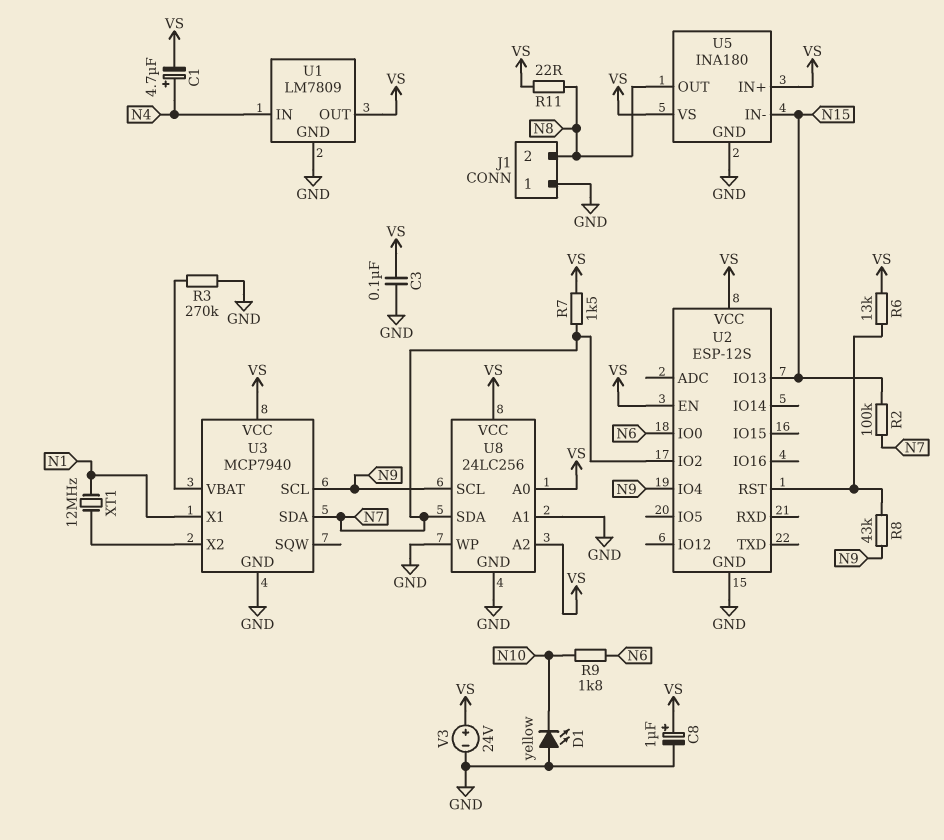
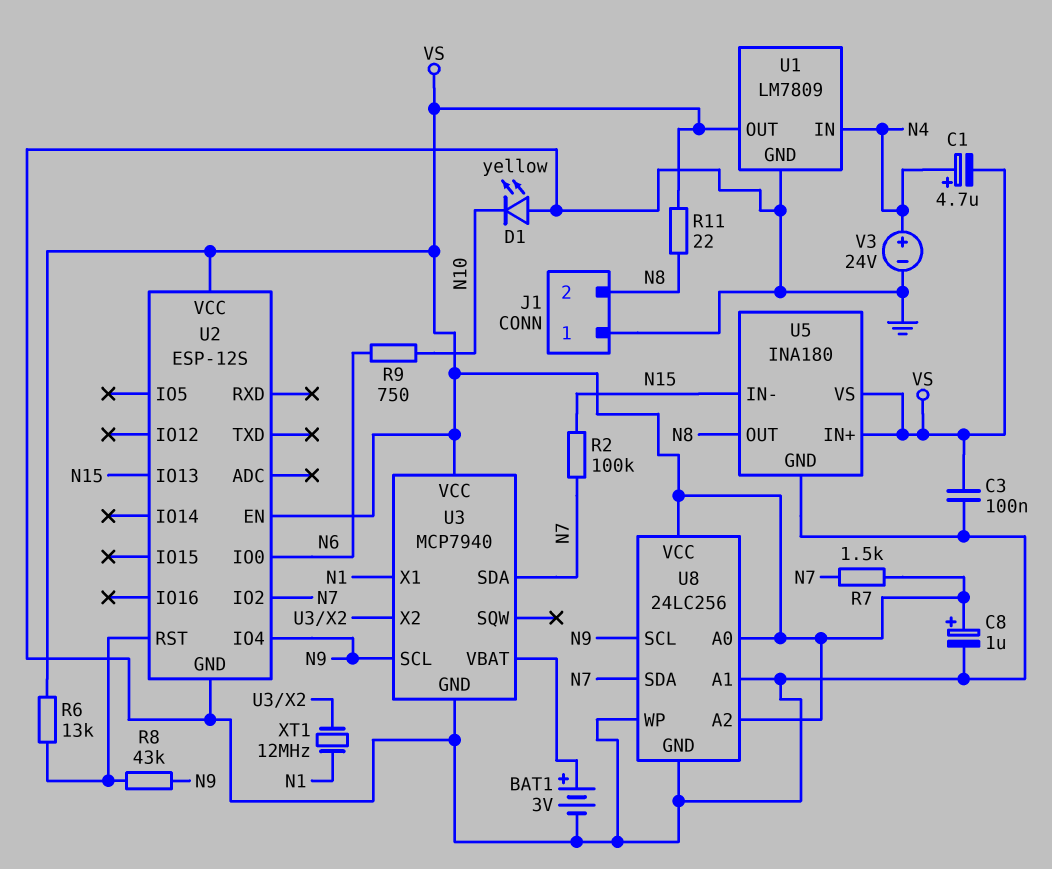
BAT1: none -> 3V (plus U3/VBAT, minus GND)
R3: 270k (GND, U3/VBAT) -> none
R9: 1.8k (N6, N10) -> 750 (N6, N10)
V3: 24V (plus VS, minus GND) -> 24V (plus N4, minus GND)

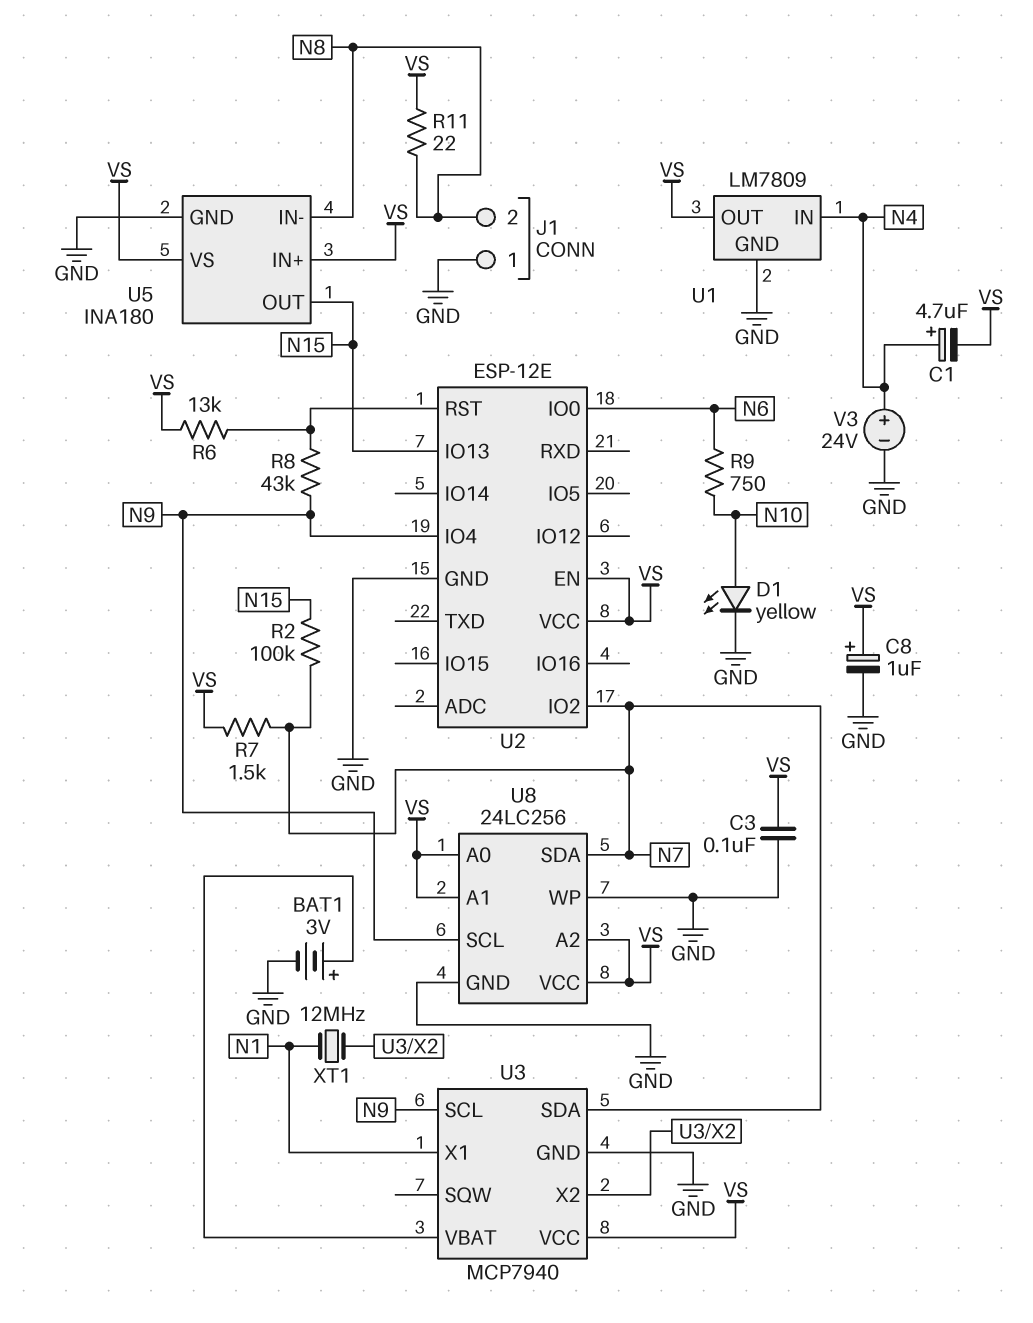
D1: LED yellow (A GND, K N10) -> LED yellow (A N10, K GND)
U2: ESP-12S -> ESP-12E
U5 pin IN-: N15 -> N8
U5 pin OUT: N8 -> N15
U8 pin A1: GND -> VS

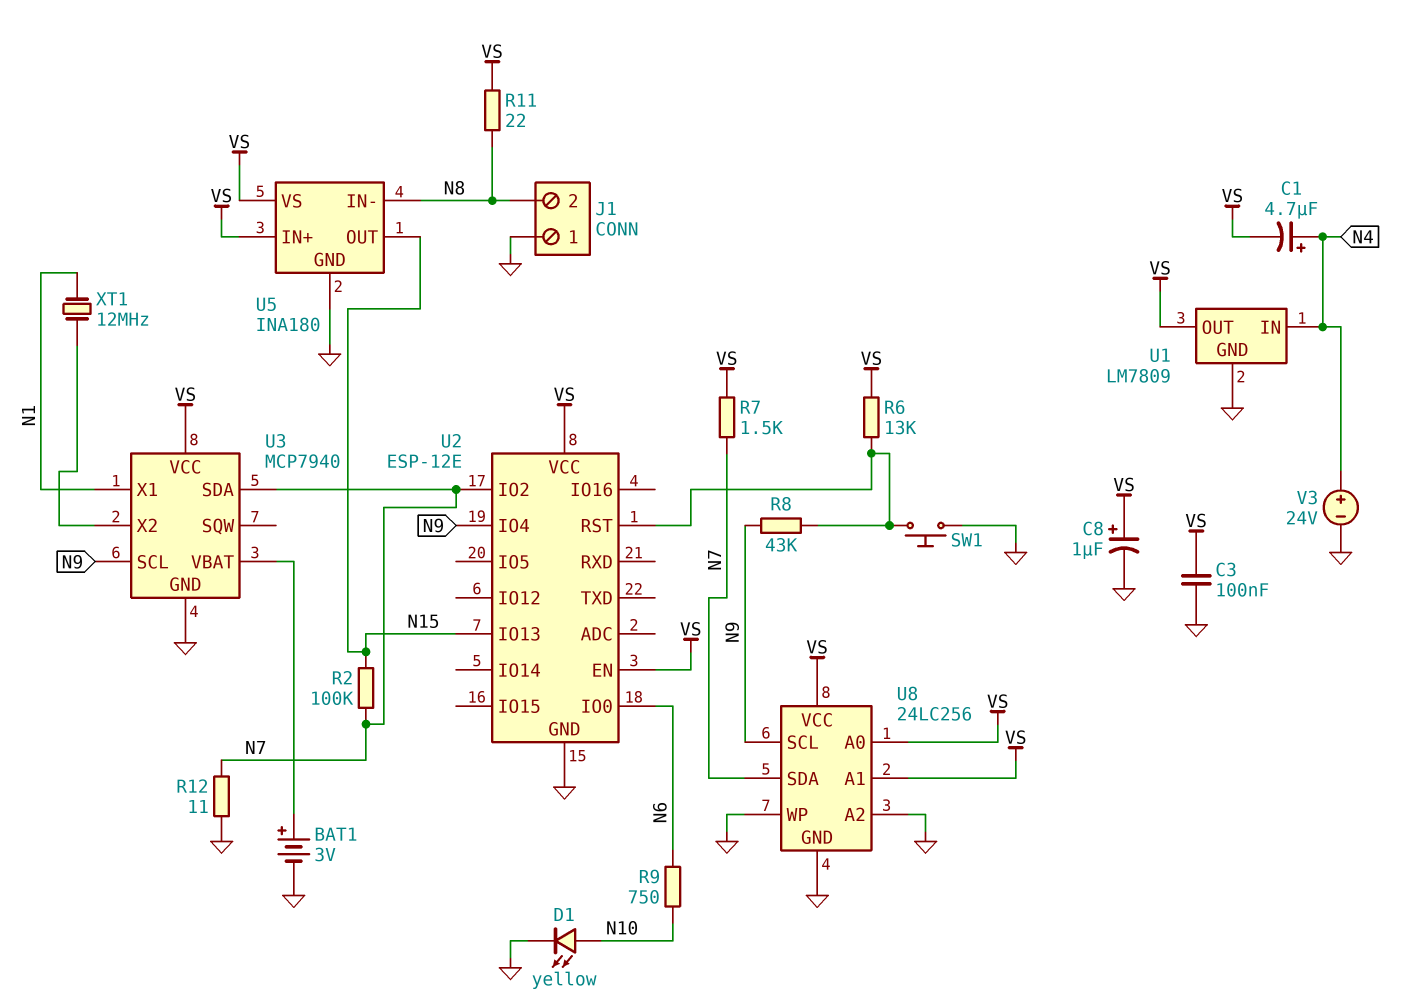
R12: none -> 11 (GND, N7)
SW1: none -> button (GND, U2/RST)
U8 pin A2: VS -> GND

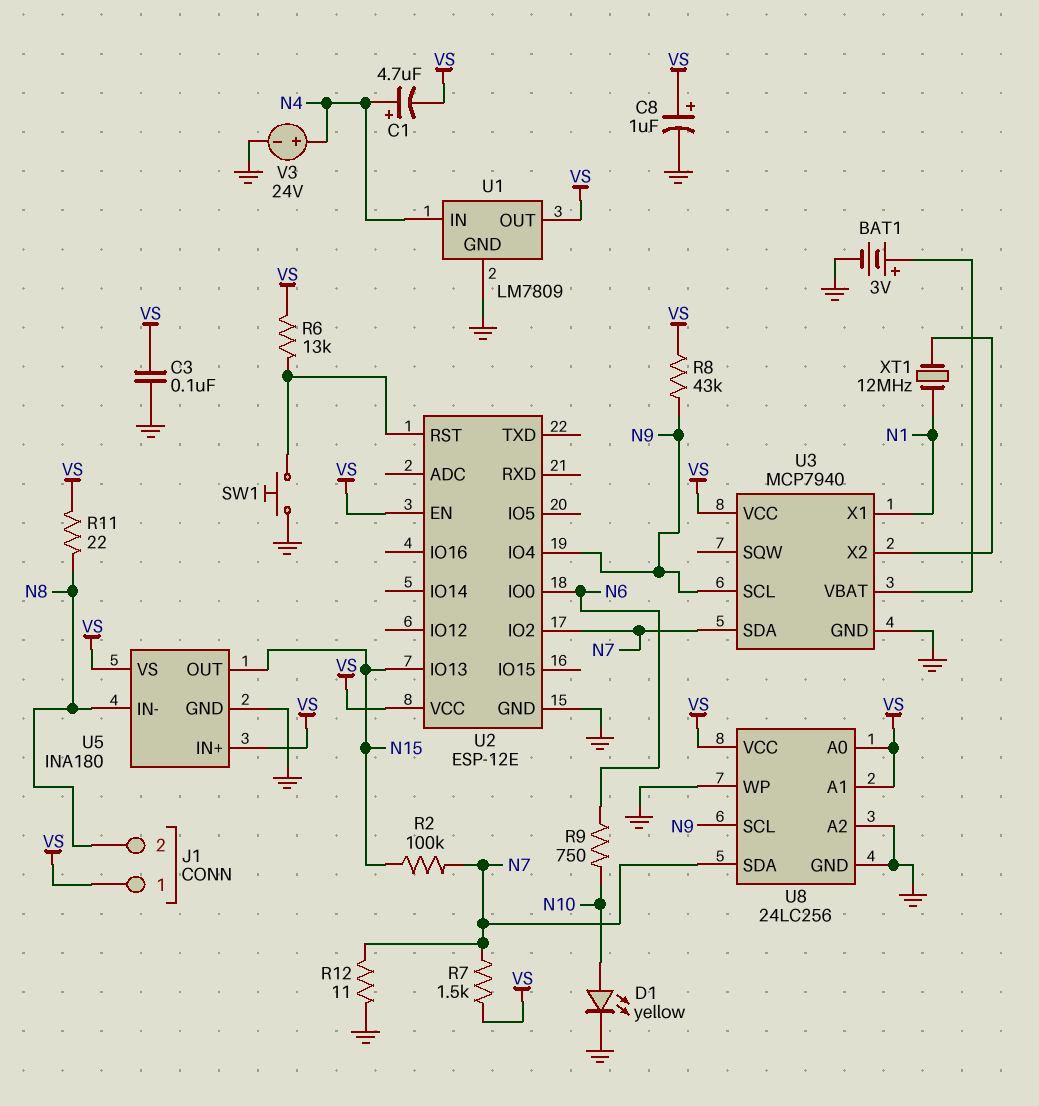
J1 pin 1: GND -> VS
R8: 43k (N9, U2/RST) -> 43k (N9, VS)

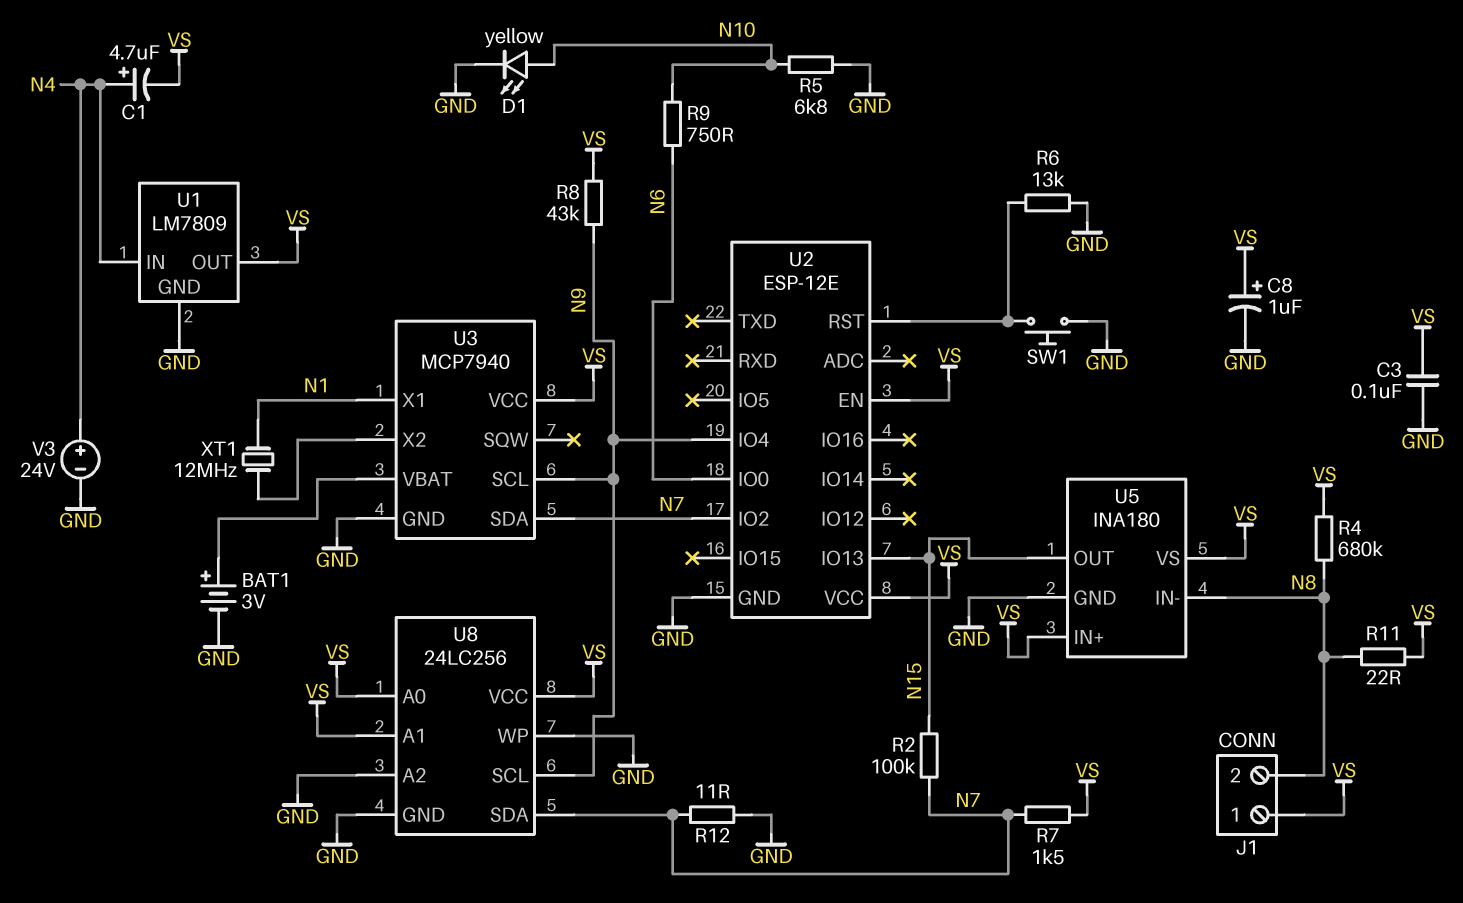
R4: none -> 680k (N8, VS)
R5: none -> 6.8k (GND, N10)
R6: 13k (U2/RST, VS) -> 13k (GND, U2/RST)

